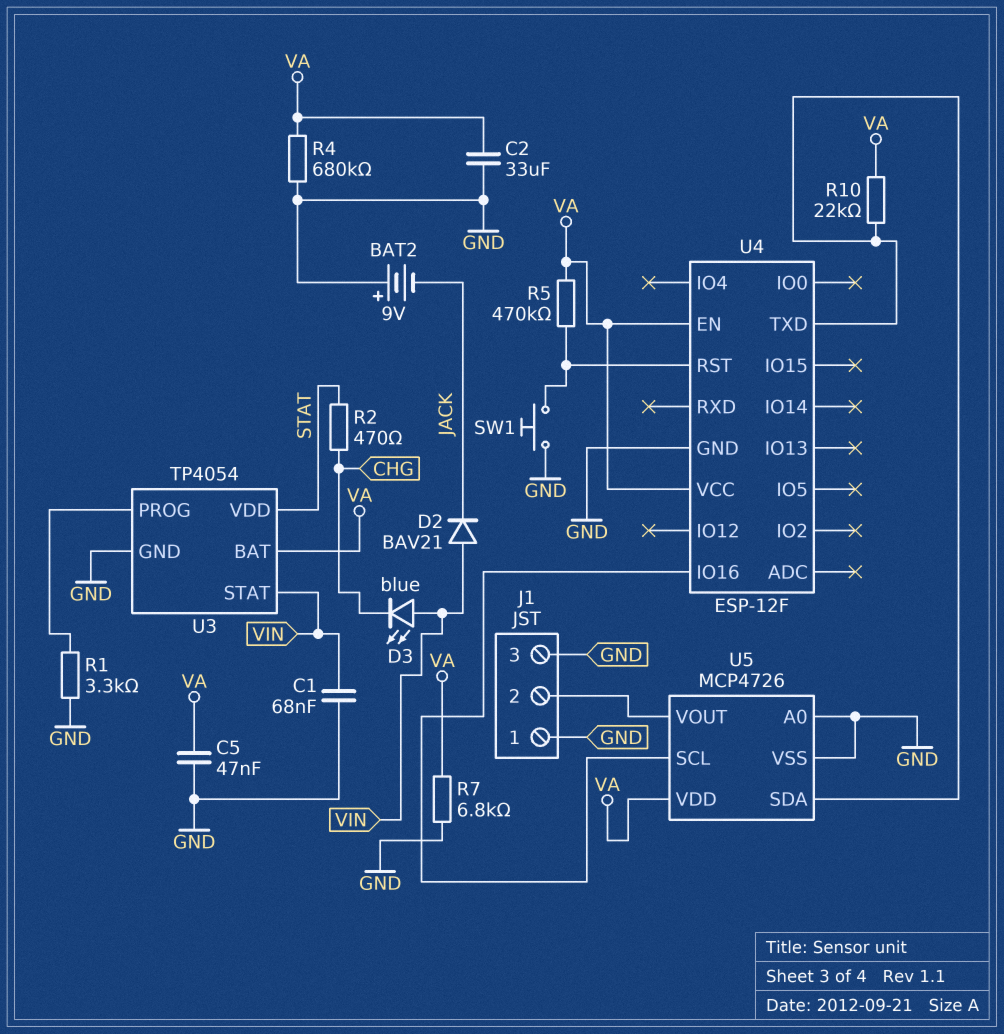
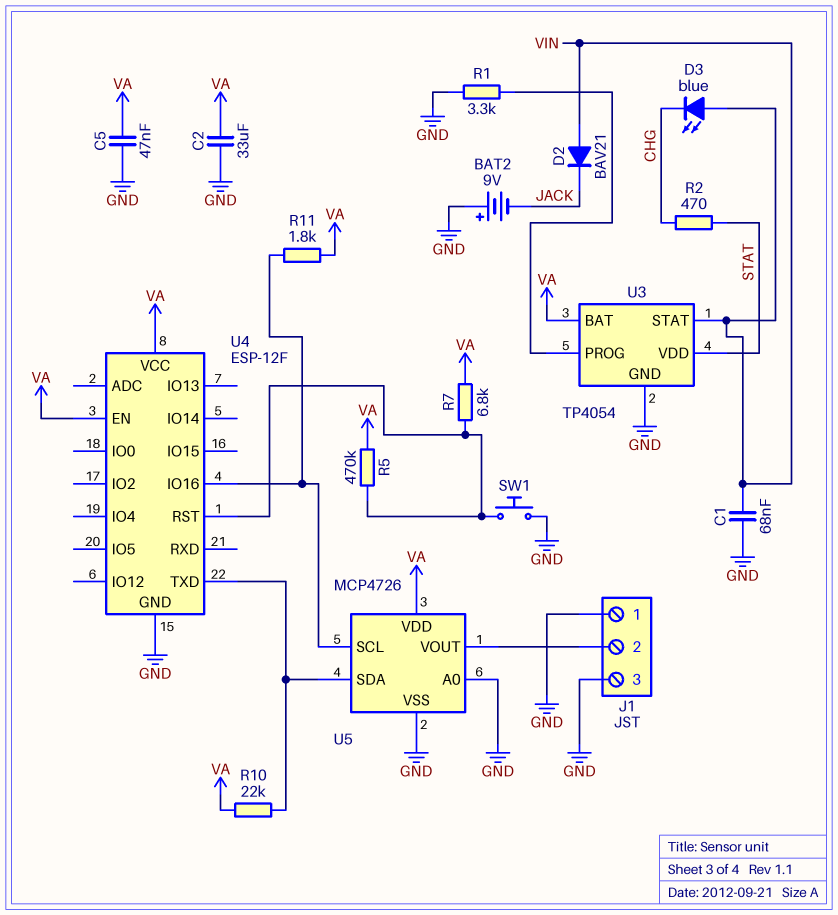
R4: 680k (GND, VA) -> none
R7: 6.8k (GND, VA) -> 6.8k (U4/RST, VA)
R11: none -> 1.8k (U4/IO16, VA)

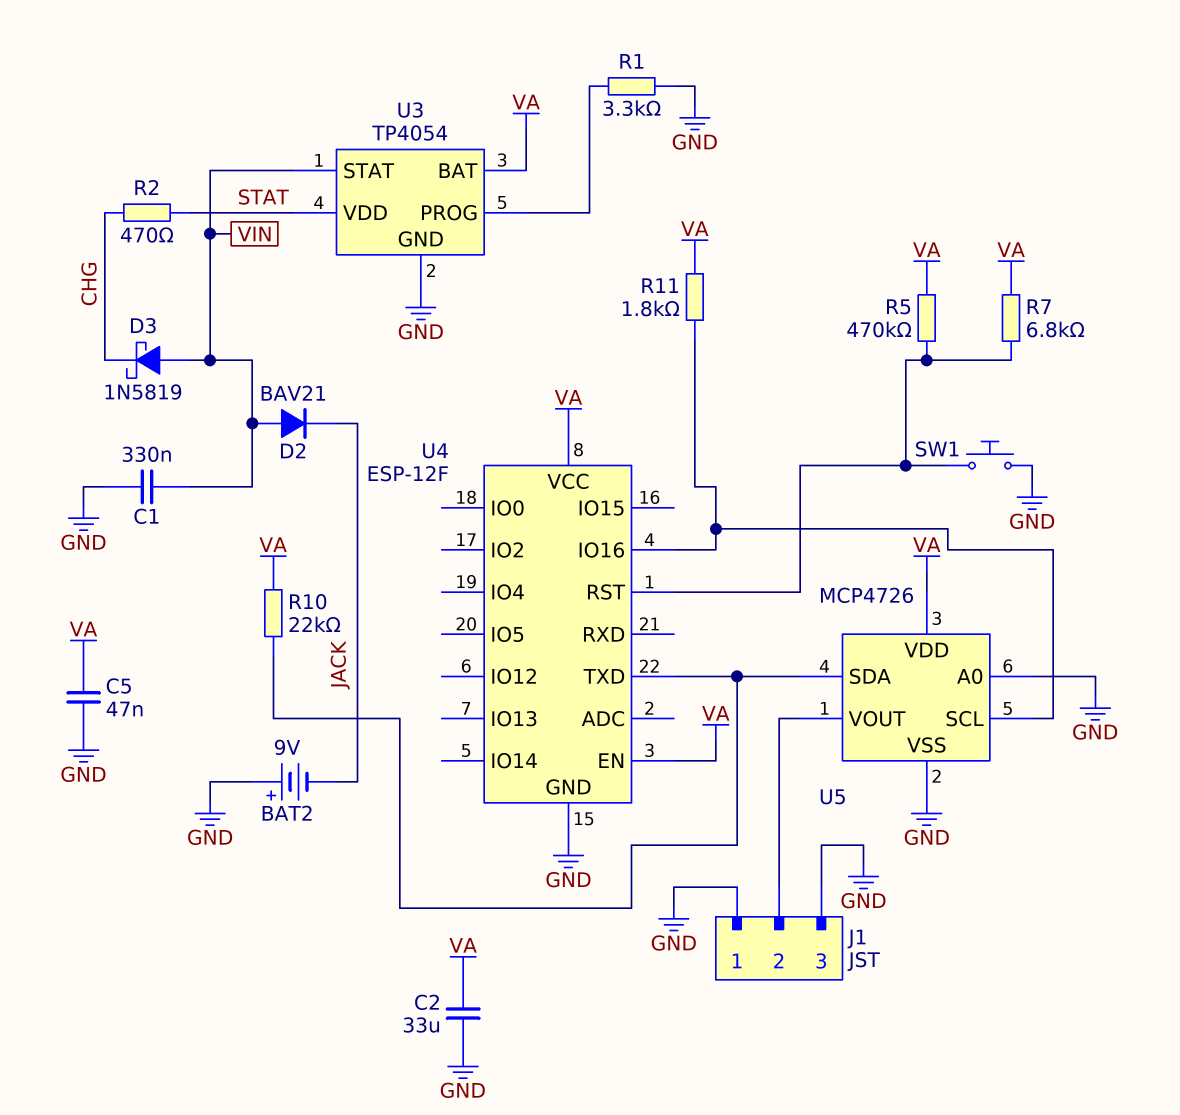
C1: 68nF (GND, VIN) -> 330nF (GND, VIN)
D3: LED blue (A VIN, K CHG) -> schottky 1N5819 (A VIN, K CHG)

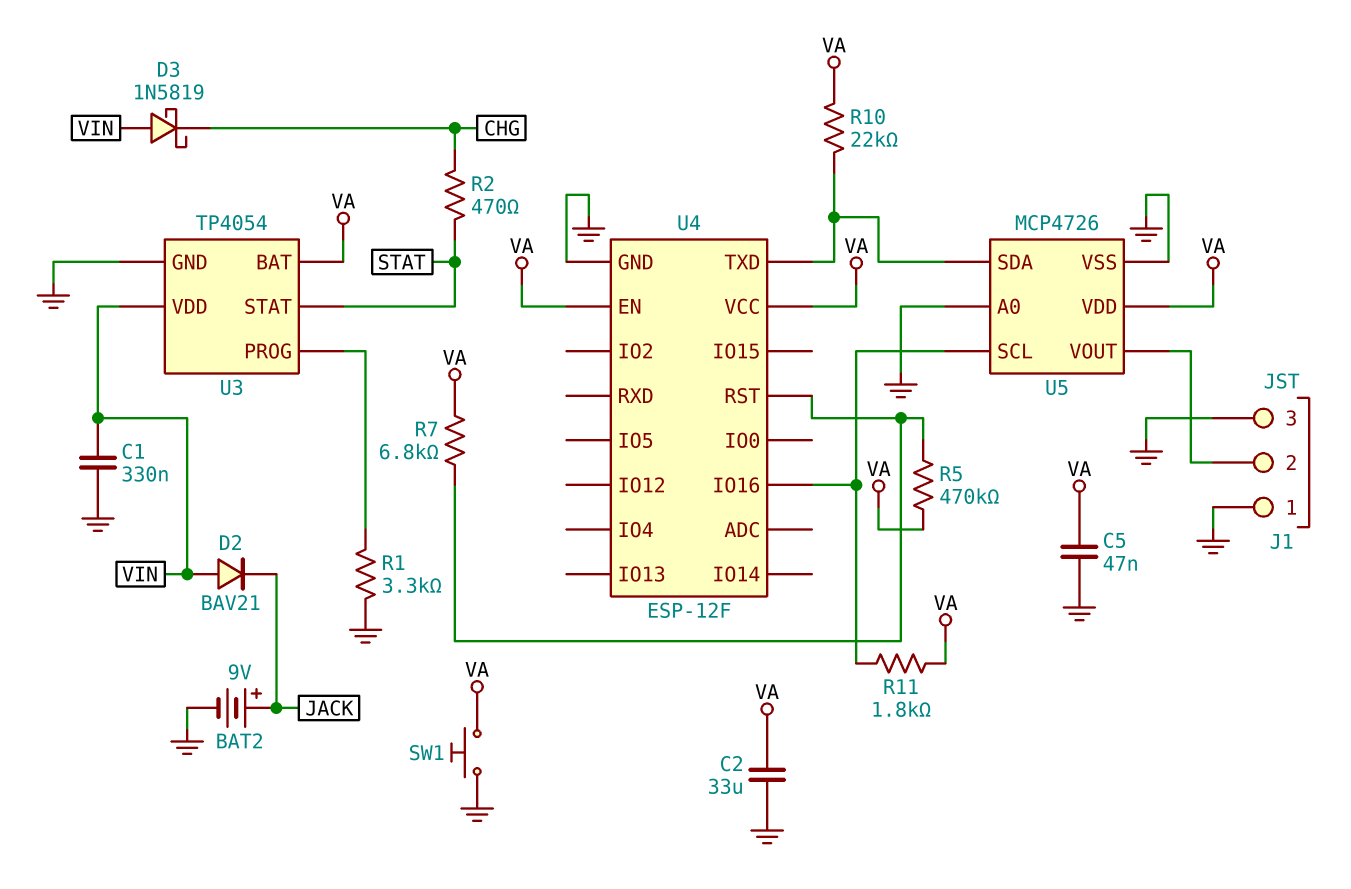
BAT2: 9V (plus GND, minus JACK) -> 9V (plus JACK, minus GND)
SW1: button (GND, U4/RST) -> button (GND, VA)
U3 pin STAT: VIN -> STAT
U3 pin VDD: STAT -> VIN

